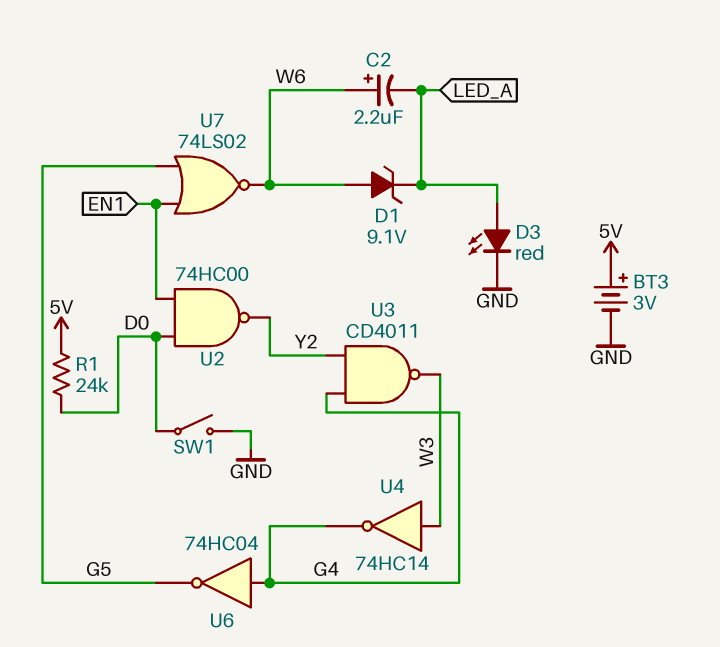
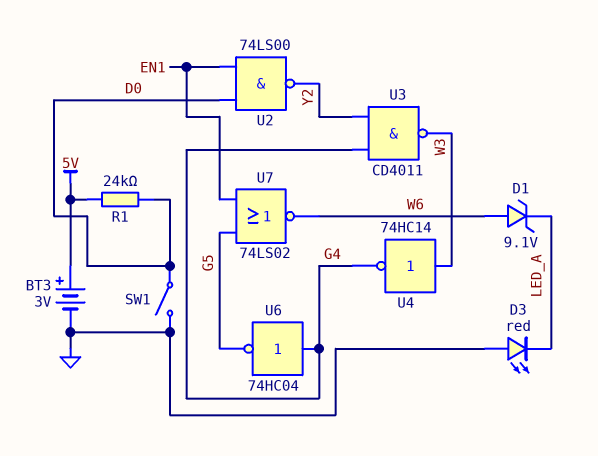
C2: 2.2uF (plus W6, minus LED_A) -> none
D3: LED red (A LED_A, K GND) -> LED red (A GND, K LED_A)
U2: NAND 74HC00 (in D0, in EN1, out Y2) -> NAND 74LS00 (in D0, in EN1, out Y2)

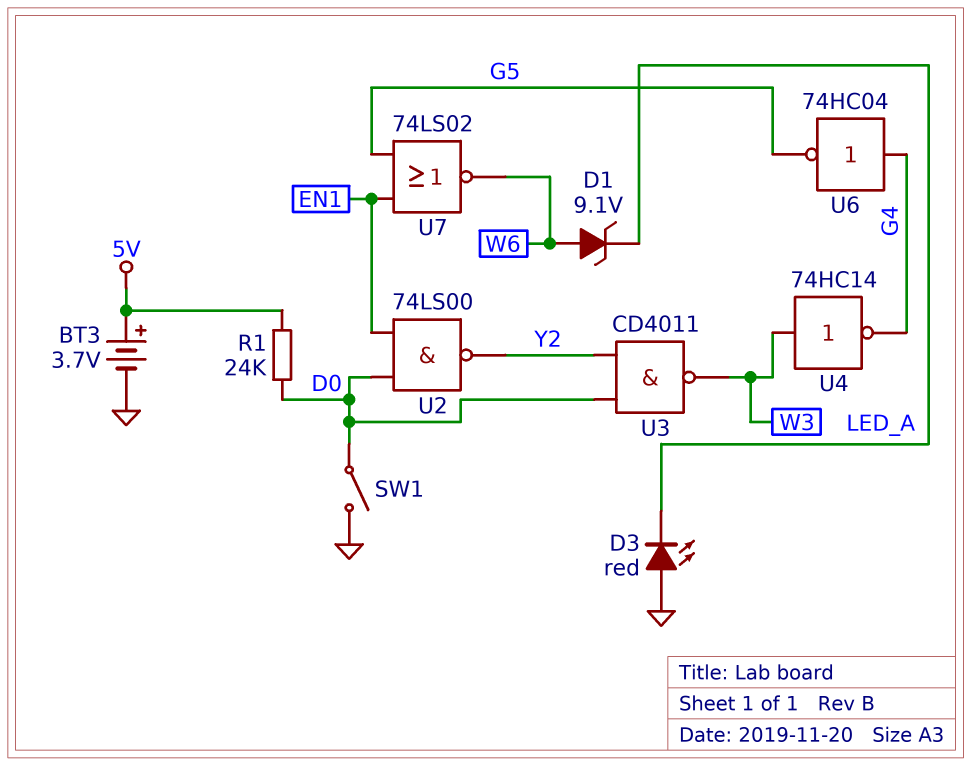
BT3: 3V (plus 5V, minus GND) -> 3.7V (plus 5V, minus GND)
U3: NAND CD4011 (in G4, in Y2, out W3) -> NAND CD4011 (in D0, in Y2, out W3)

